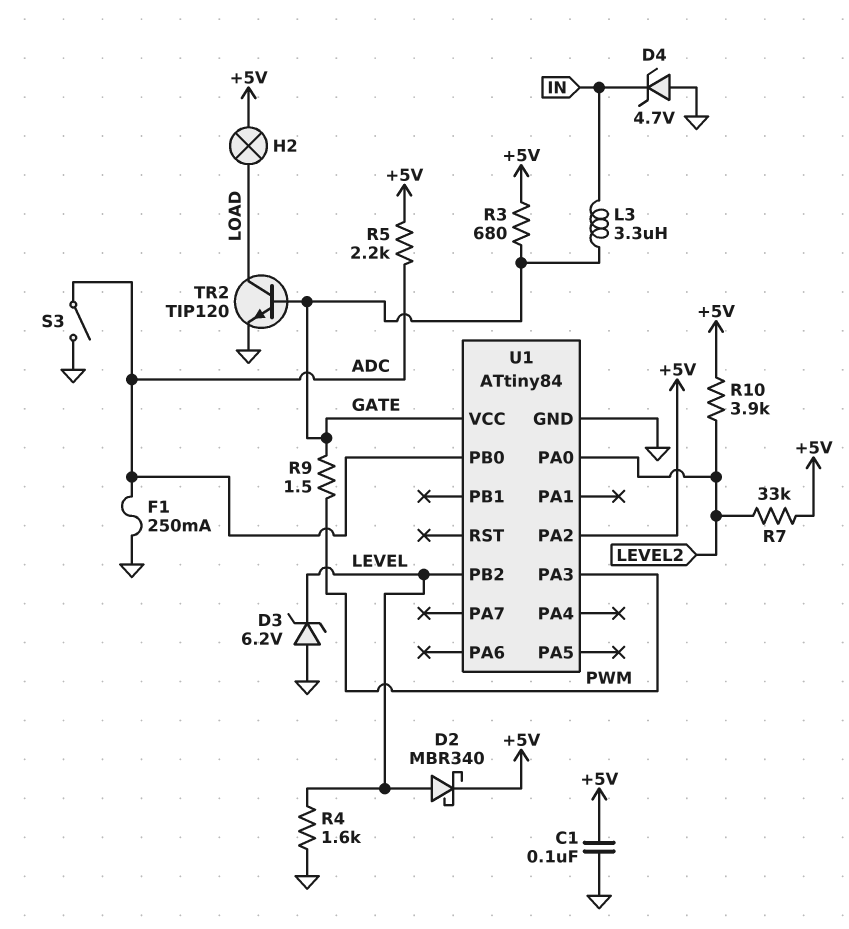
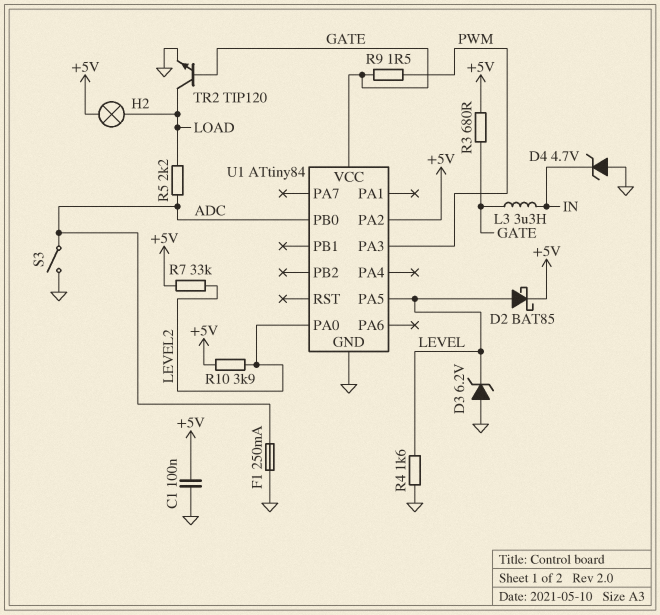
D2: schottky MBR340 (A LEVEL, K +5V) -> schottky BAT85 (A LEVEL, K +5V)
R5: 2.2k (+5V, ADC) -> 2.2k (ADC, LOAD)
U1 pin PA5: none -> LEVEL
U1 pin PB2: LEVEL -> none

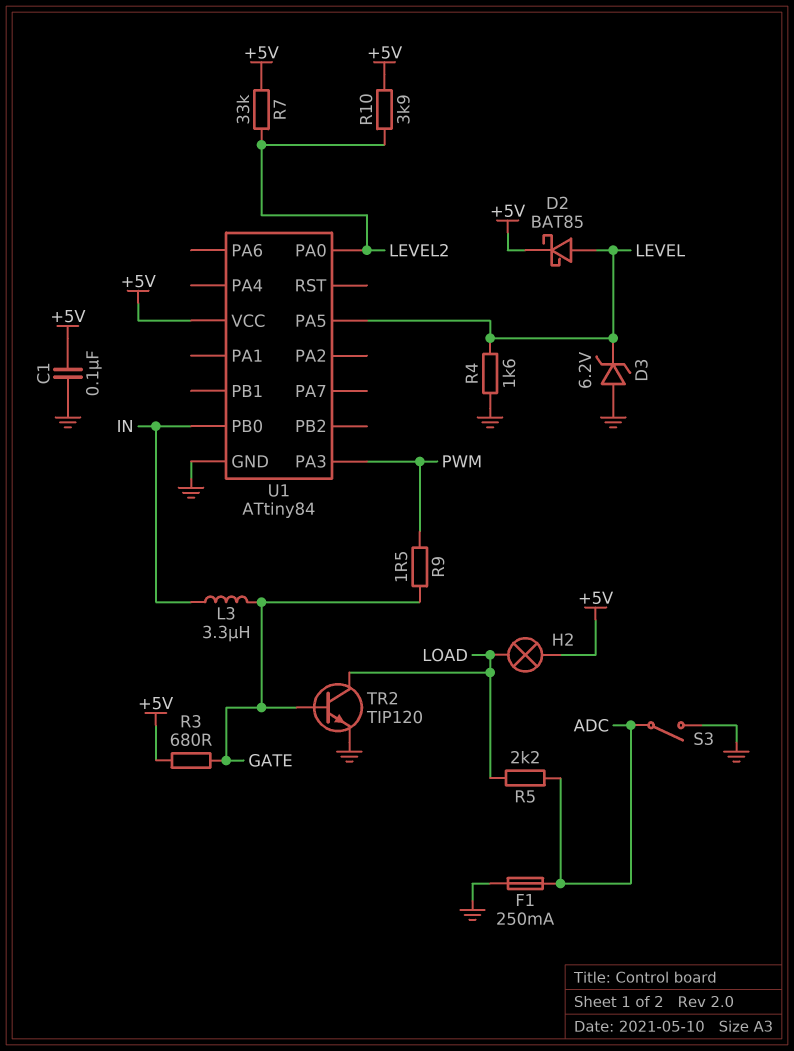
D4: zener 4.7V (A GND, K IN) -> none
U1 pin PA2: +5V -> none
U1 pin PB0: ADC -> IN
U1 pin VCC: GATE -> +5V

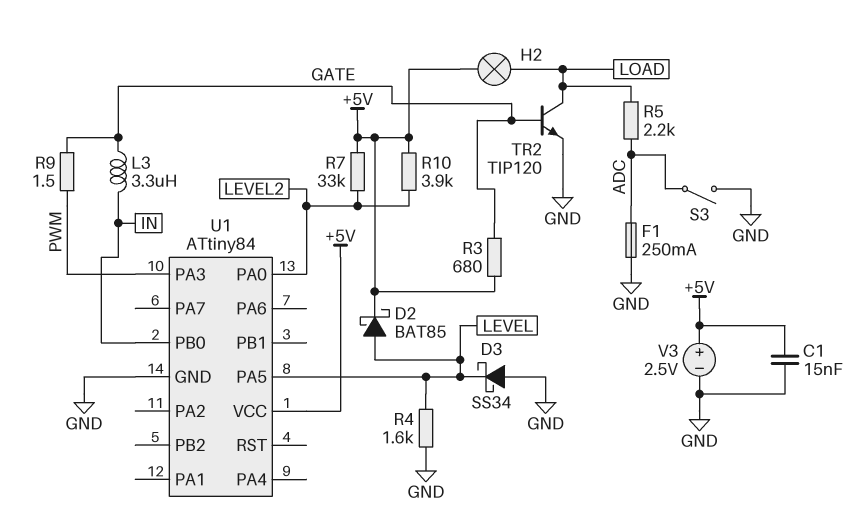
C1: 100nF (+5V, GND) -> 15nF (+5V, GND)
D3: zener 6.2V (A GND, K LEVEL) -> schottky SS34 (A GND, K LEVEL)
V3: none -> 2.5V (plus +5V, minus GND)

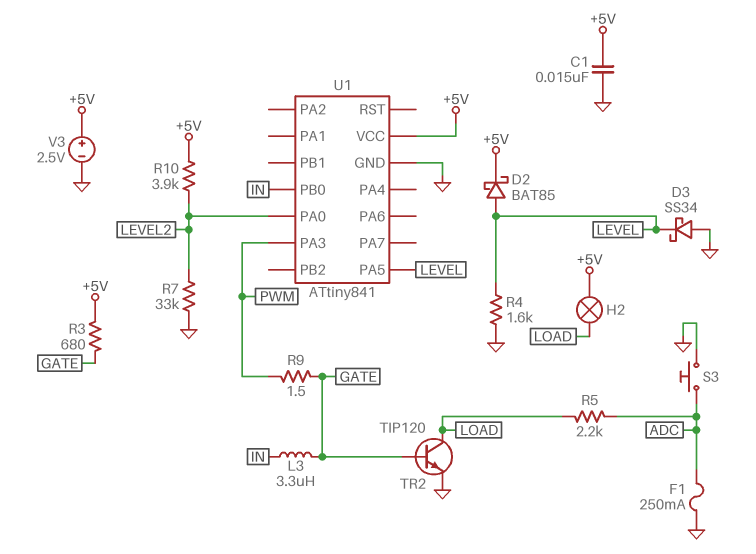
R7: 33k (+5V, LEVEL2) -> 33k (GND, LEVEL2)
S3: switch (ADC, GND) -> button (ADC, GND)
U1: ATtiny84 -> ATtiny841

